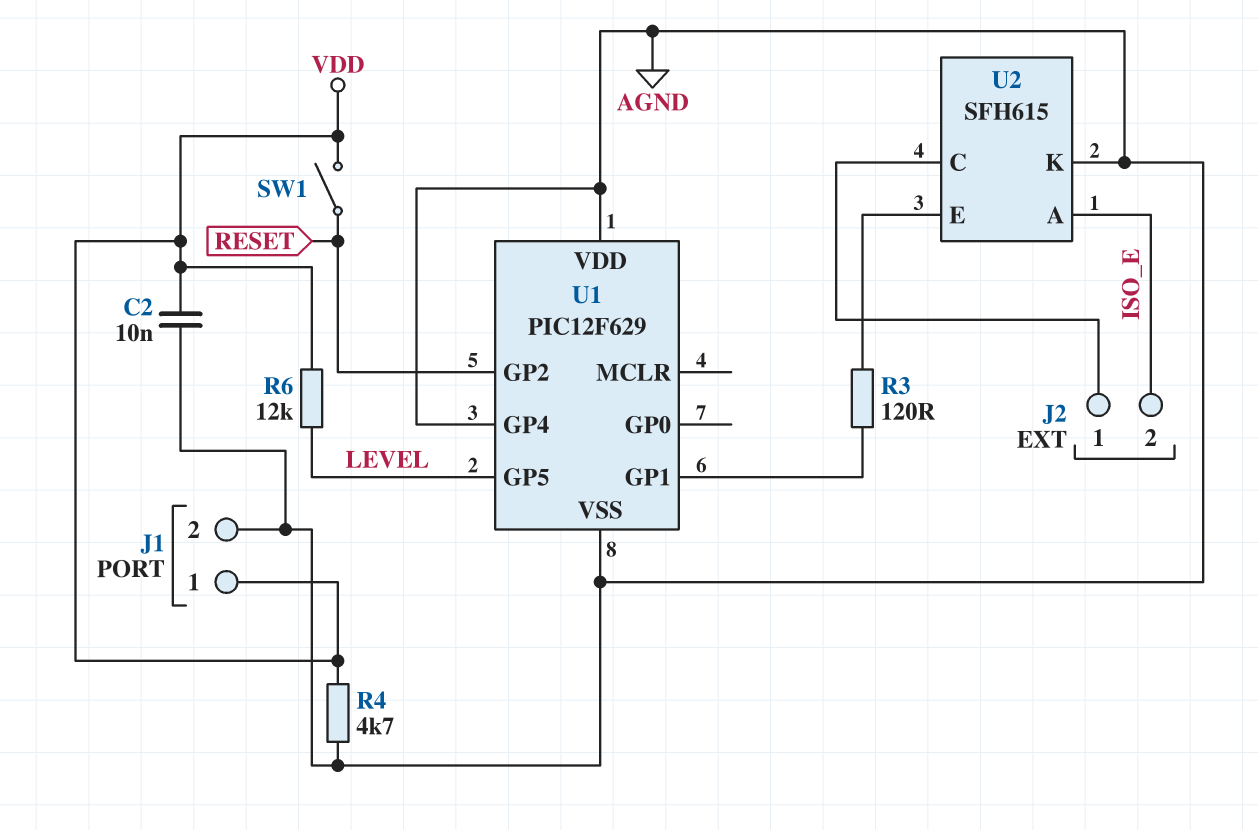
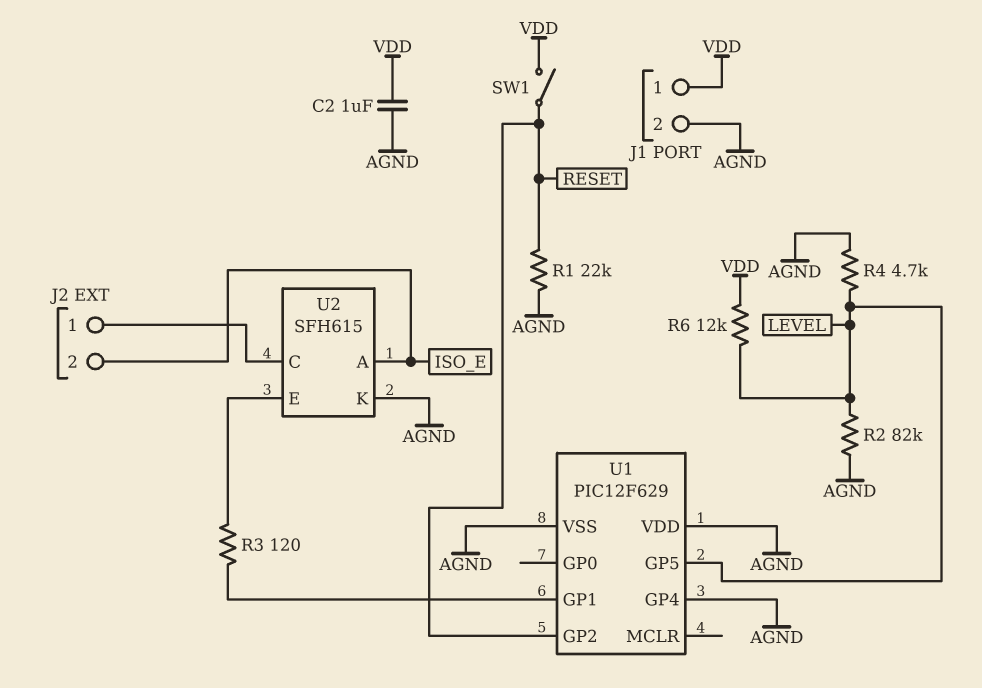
C2: 10nF (AGND, VDD) -> 1uF (AGND, VDD)
R1: none -> 22k (AGND, RESET)
R2: none -> 82k (AGND, LEVEL)
R4: 4.7k (AGND, VDD) -> 4.7k (AGND, LEVEL)

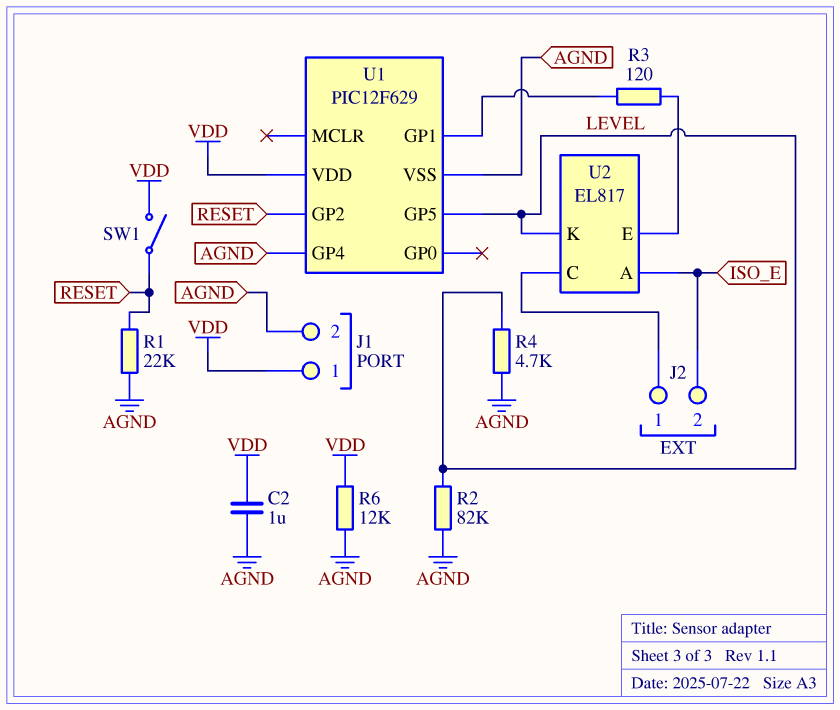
R6: 12k (LEVEL, VDD) -> 12k (AGND, VDD)
U1 pin VDD: AGND -> VDD
U2: SFH615 -> EL817
U2 pin K: AGND -> LEVEL

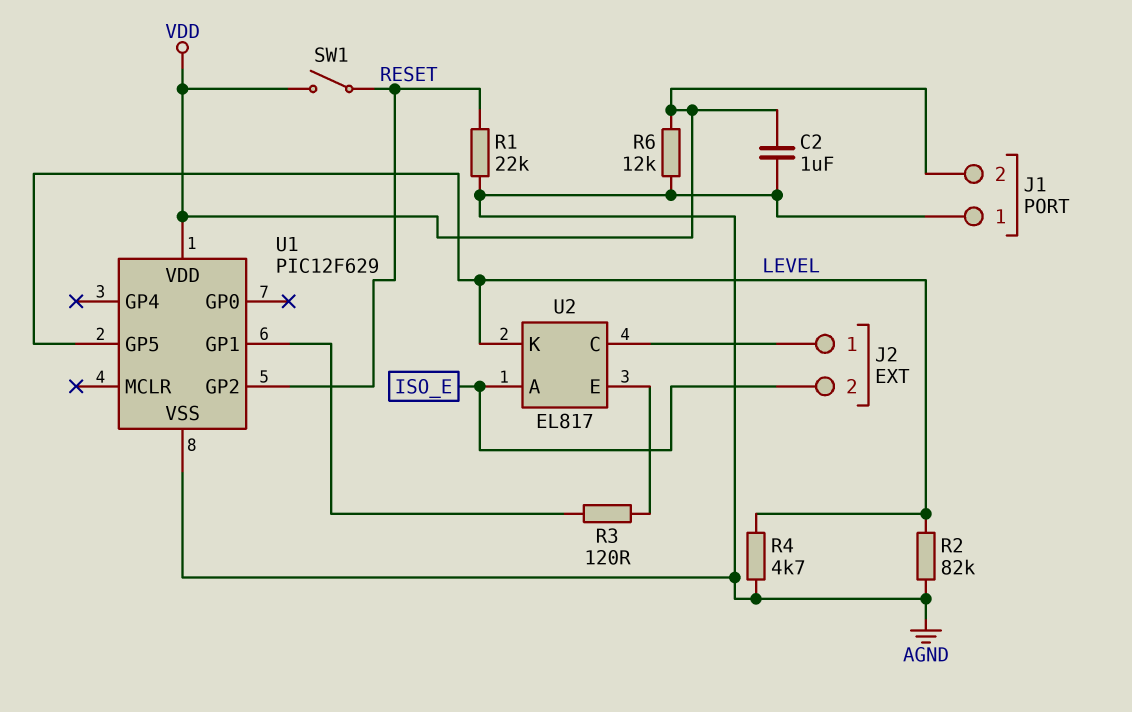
J1 pin 1: VDD -> AGND
J1 pin 2: AGND -> VDD
U1 pin GP4: AGND -> none

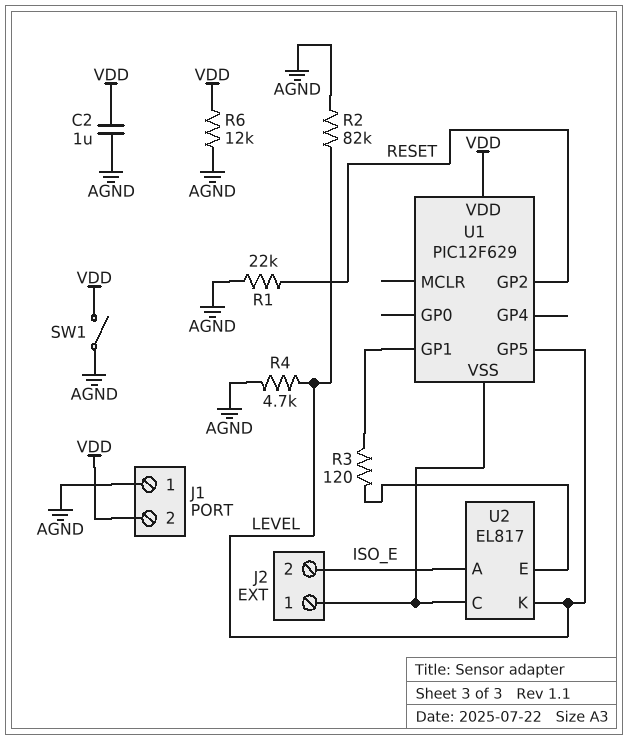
SW1: switch (RESET, VDD) -> switch (AGND, VDD)
U1 pin VSS: AGND -> J2/1

